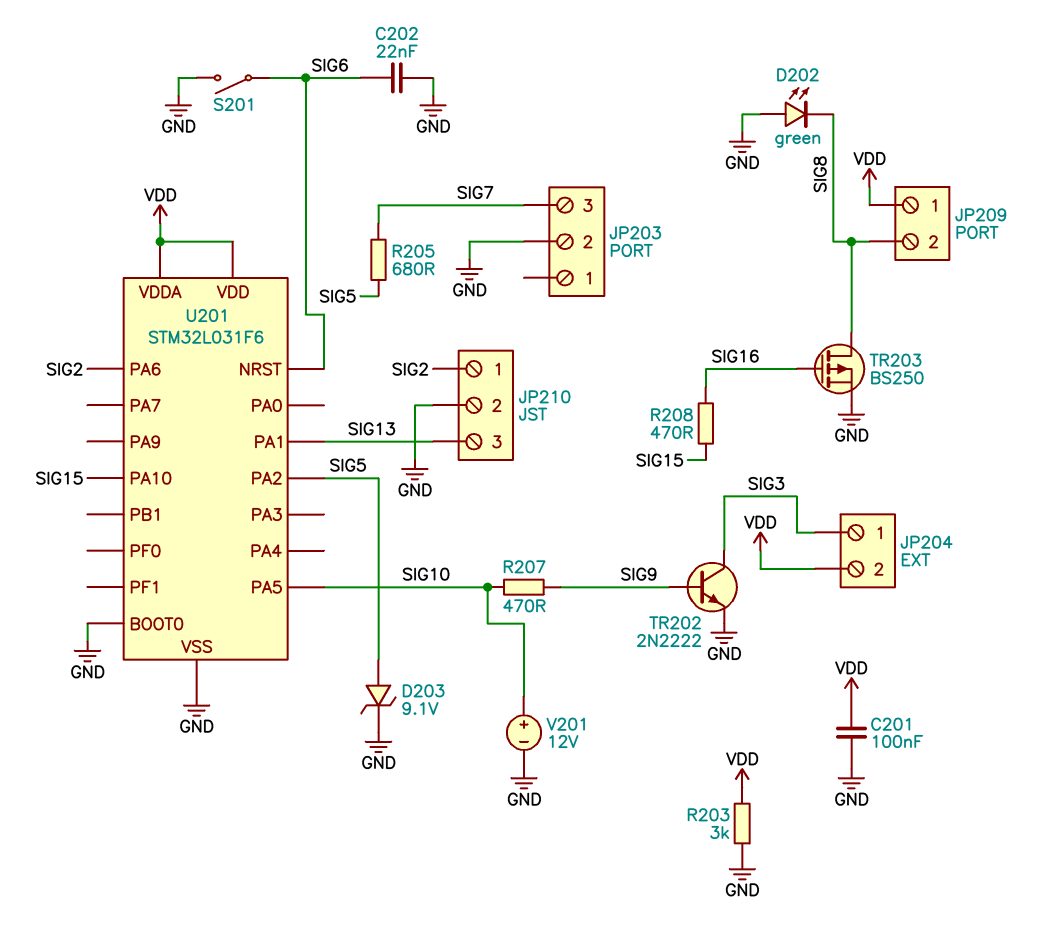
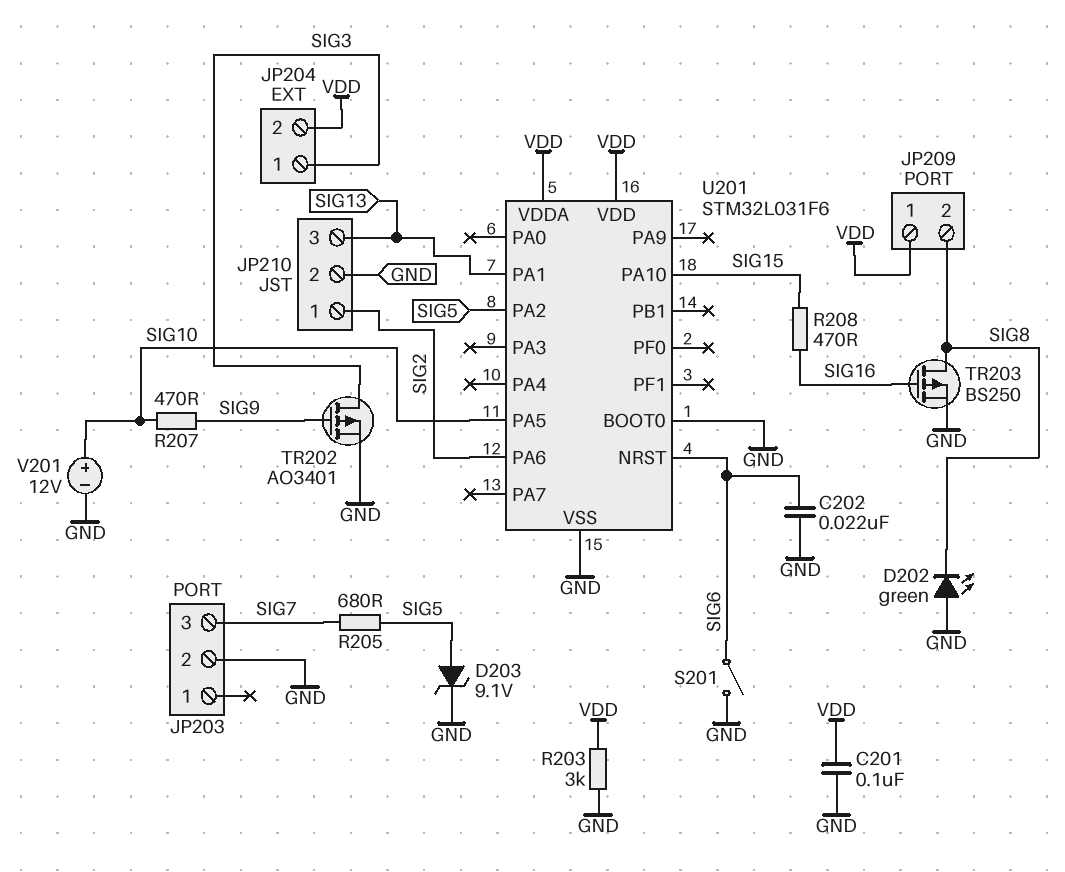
TR202: NPN 2N2222 (B SIG9, C SIG3, E GND) -> PMOS AO3401 (G SIG9, D SIG3, S GND)

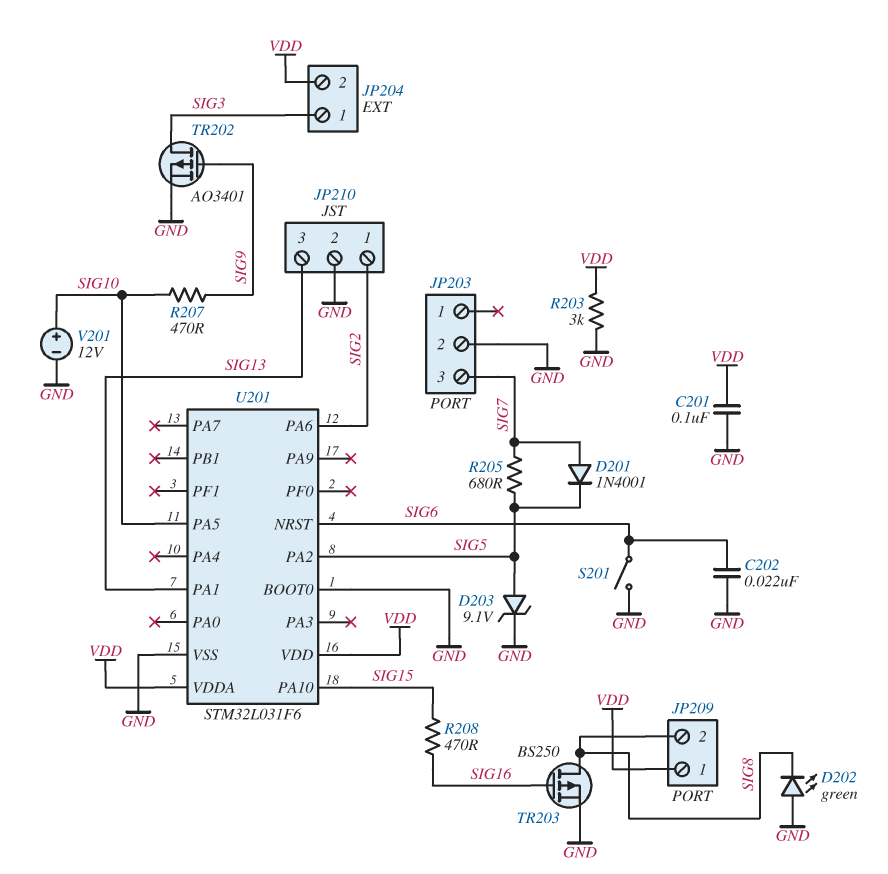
D201: none -> diode 1N4001 (A SIG7, K SIG5)

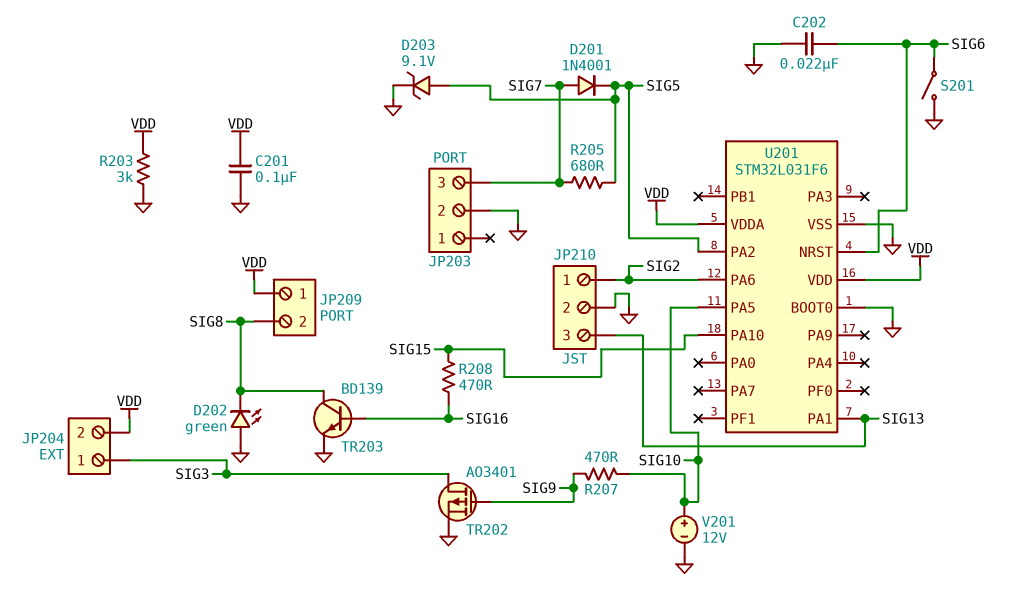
TR203: PMOS BS250 (G SIG16, D SIG8, S GND) -> NPN BD139 (B SIG16, C SIG8, E GND)

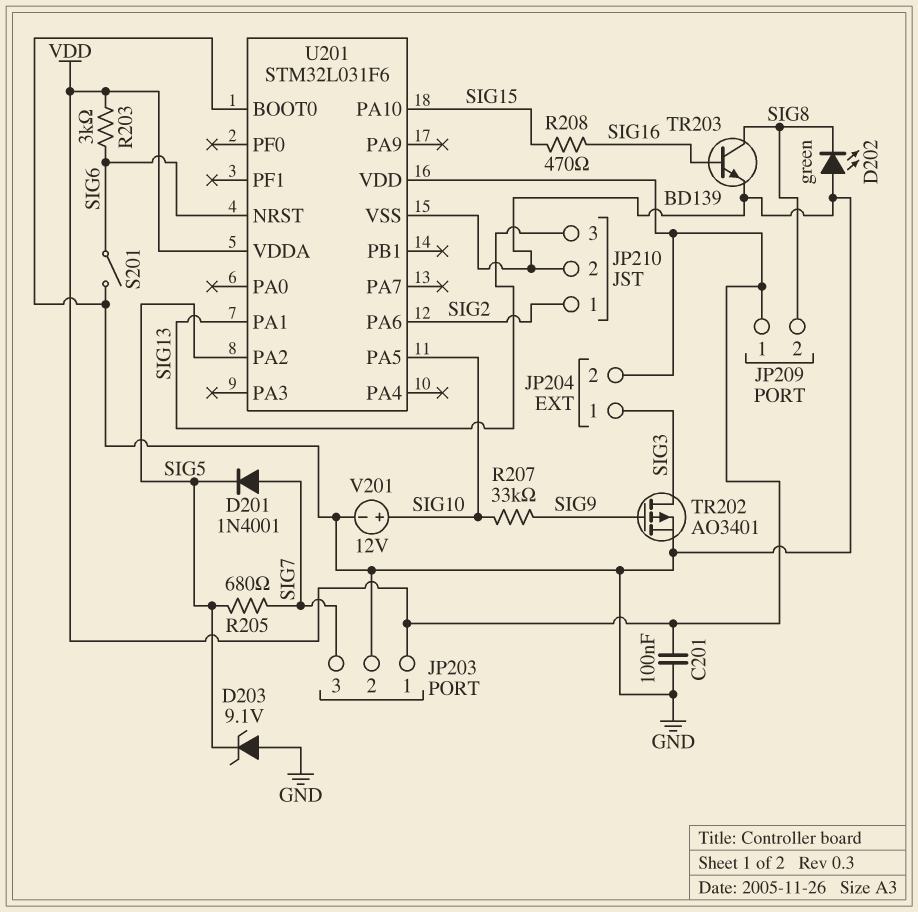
C202: 22nF (GND, SIG6) -> none
D203: zener 9.1V (A SIG5, K GND) -> zener 9.1V (A GND, K SIG5)
JP203 pin 1: none -> VDD
R203: 3k (GND, VDD) -> 3k (SIG6, VDD)
R207: 470 (SIG9, SIG10) -> 33k (SIG9, SIG10)

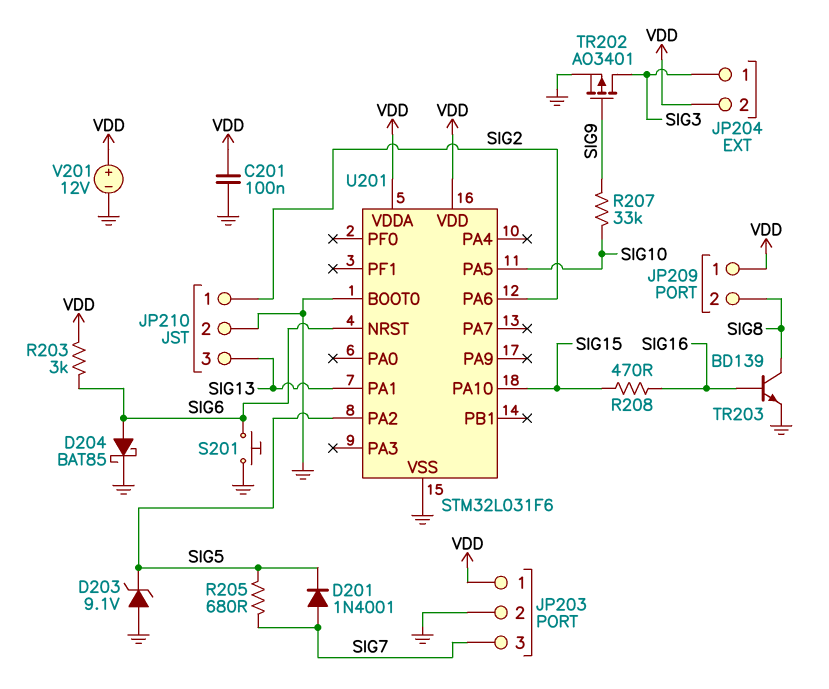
D202: LED green (A GND, K SIG8) -> none
D204: none -> schottky BAT85 (A SIG6, K GND)
S201: switch (GND, SIG6) -> button (GND, SIG6)
V201: 12V (plus SIG10, minus GND) -> 12V (plus VDD, minus GND)

